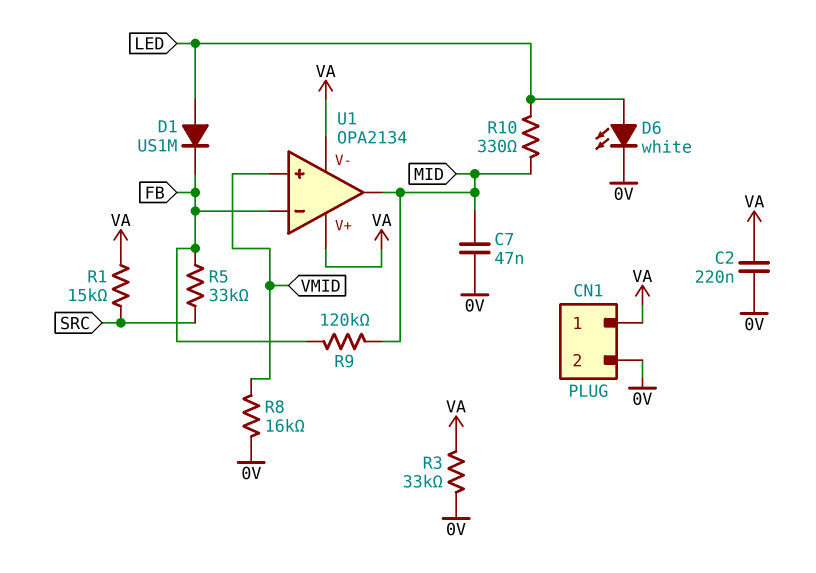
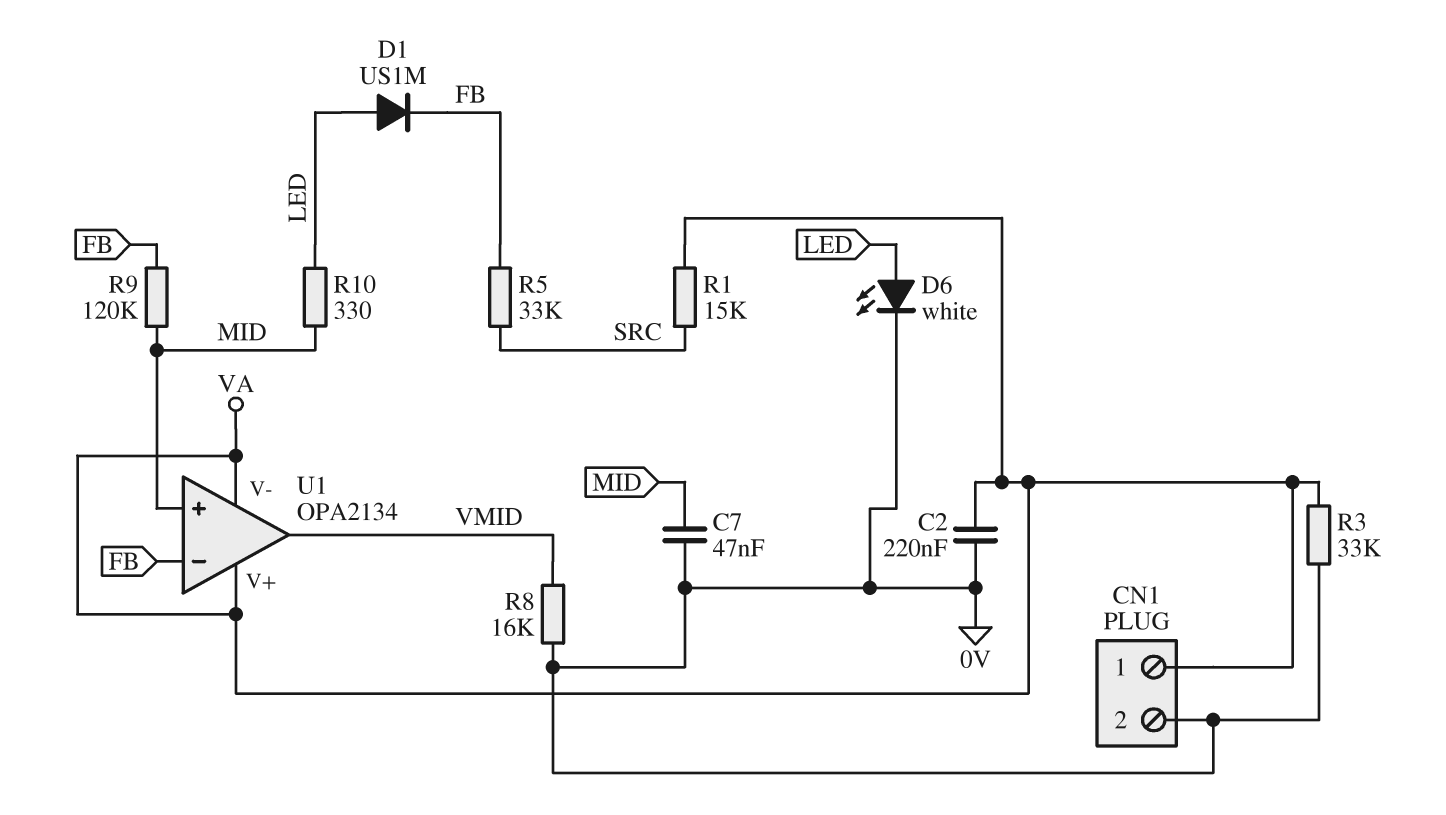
U1 pin in+: VMID -> MID
U1 pin out: MID -> VMID

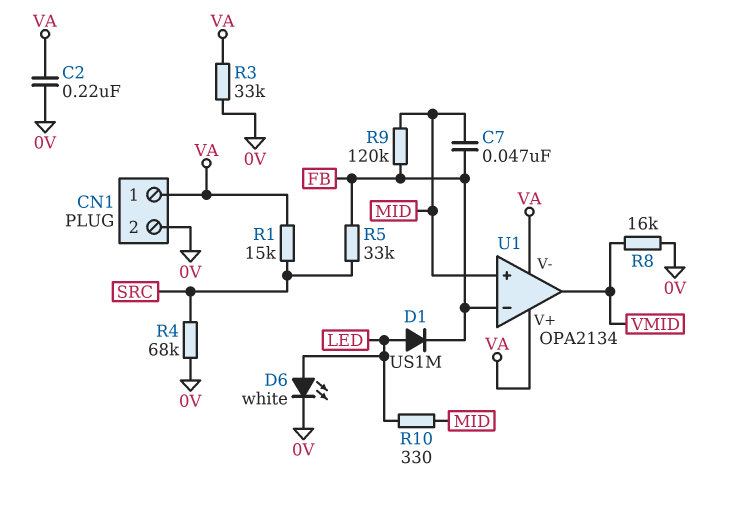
C7: 47nF (0V, MID) -> 47nF (FB, MID)
R4: none -> 68k (0V, SRC)

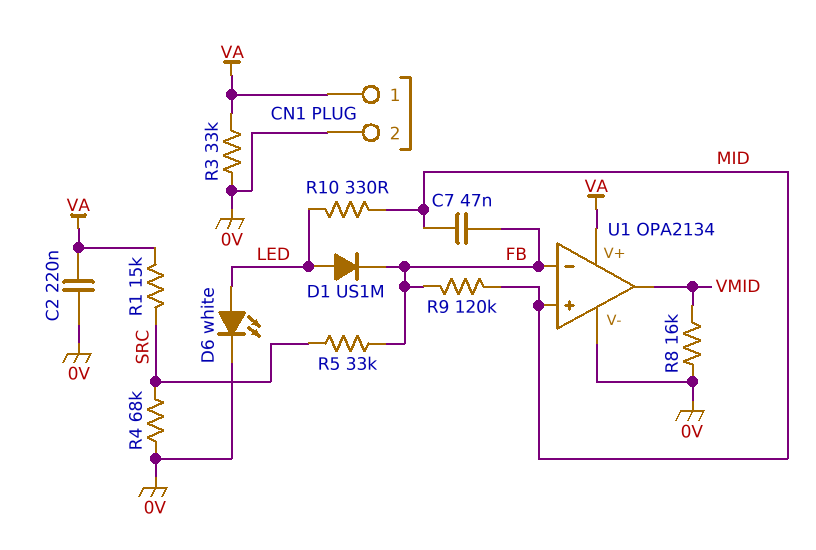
U1 pin V-: VA -> 0V

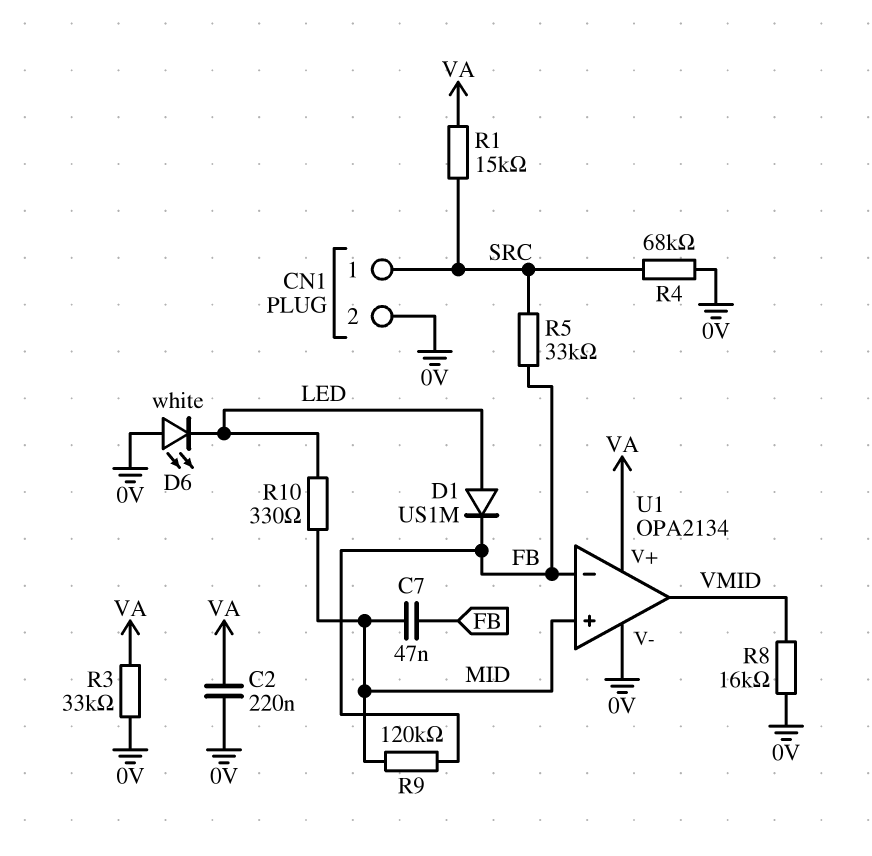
CN1 pin 1: VA -> SRC
D6: LED white (A LED, K 0V) -> LED white (A 0V, K LED)

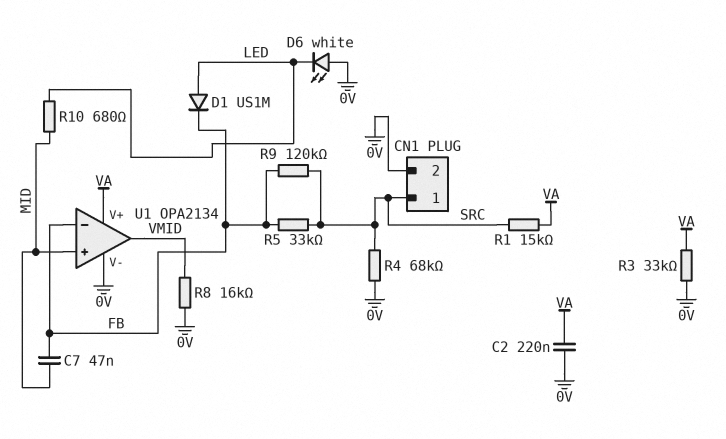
R9: 120k (FB, MID) -> 120k (FB, SRC)
R10: 330 (LED, MID) -> 680 (LED, MID)

